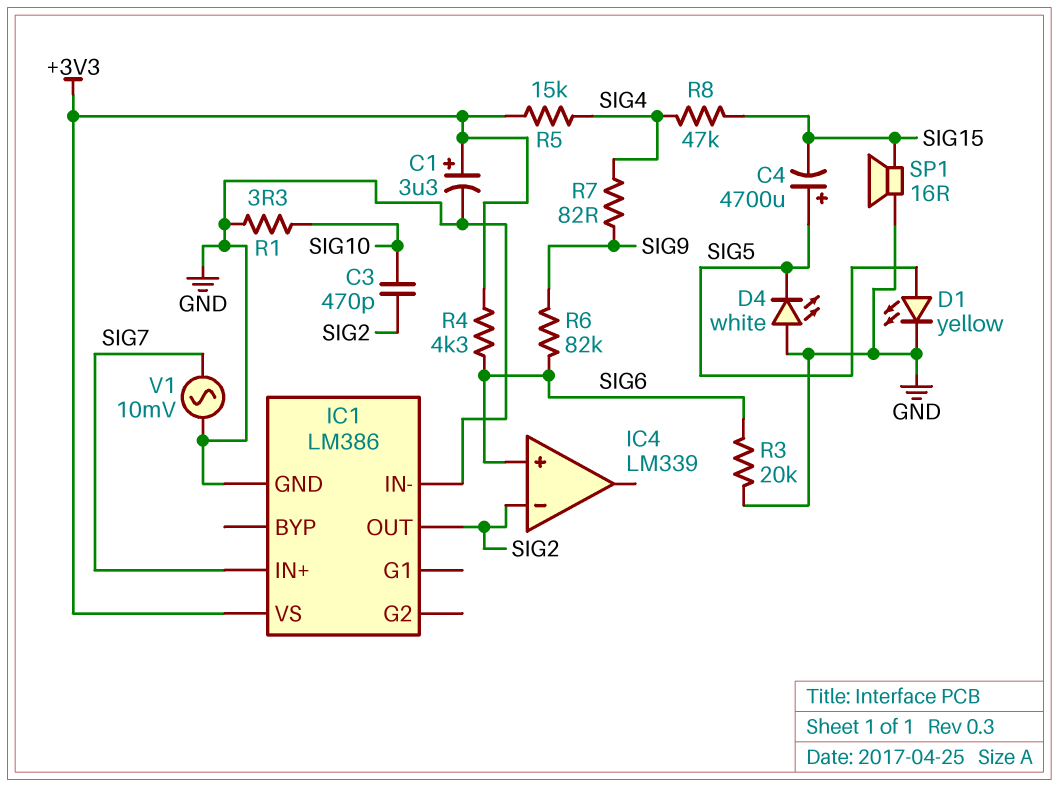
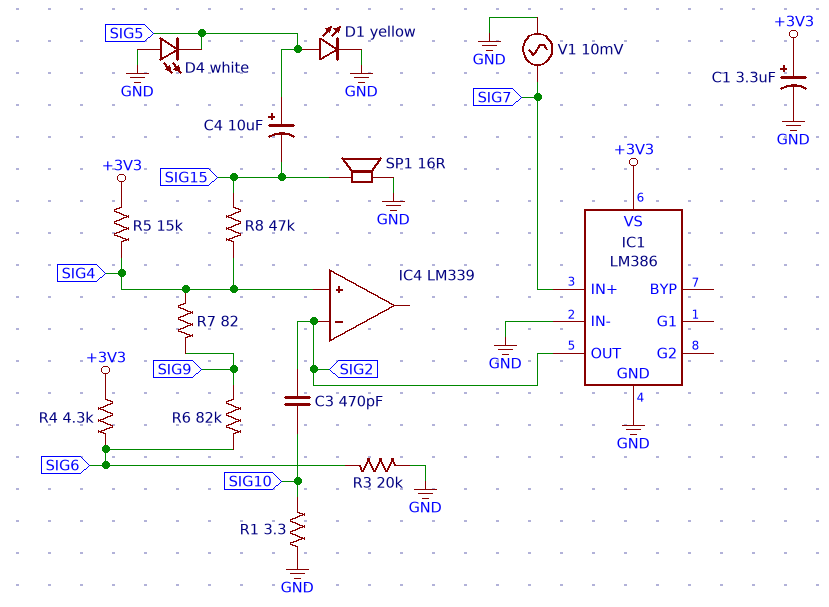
C4: 4700uF (plus SIG5, minus SIG15) -> 10uF (plus SIG5, minus SIG15)
IC4 pin in+: SIG6 -> SIG4

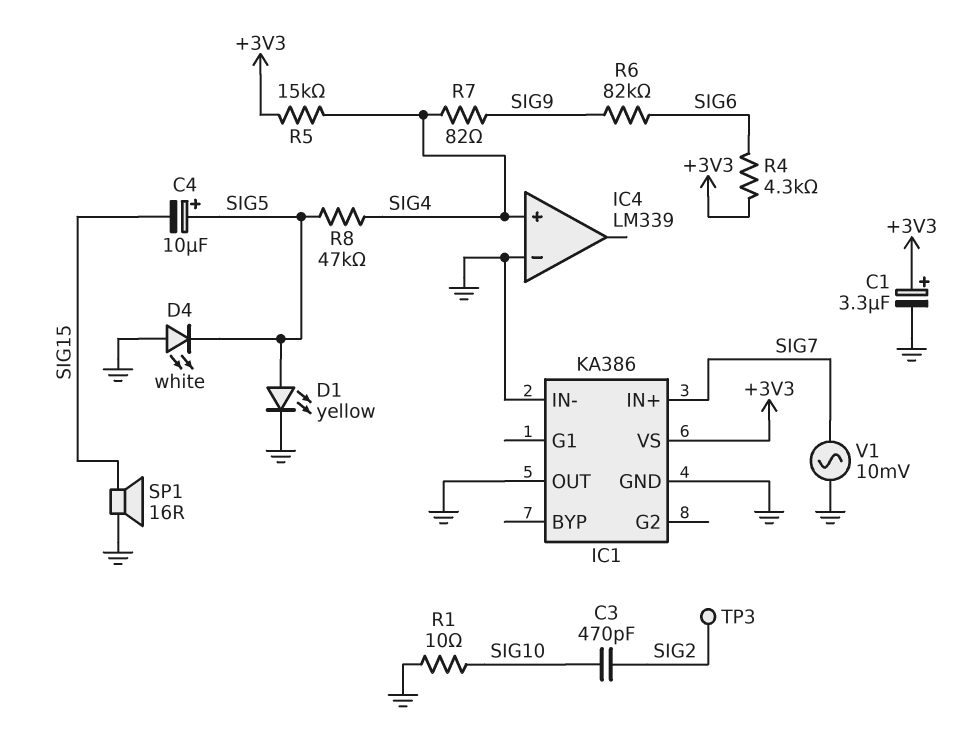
IC1: LM386 -> KA386
IC1 pin OUT: SIG2 -> GND
IC4 pin in-: SIG2 -> GND
R1: 3.3 (GND, SIG10) -> 10 (GND, SIG10)
R3: 20k (GND, SIG6) -> none
R8: 47k (SIG4, SIG15) -> 47k (SIG4, SIG5)
TP3: none -> test point (SIG2)

